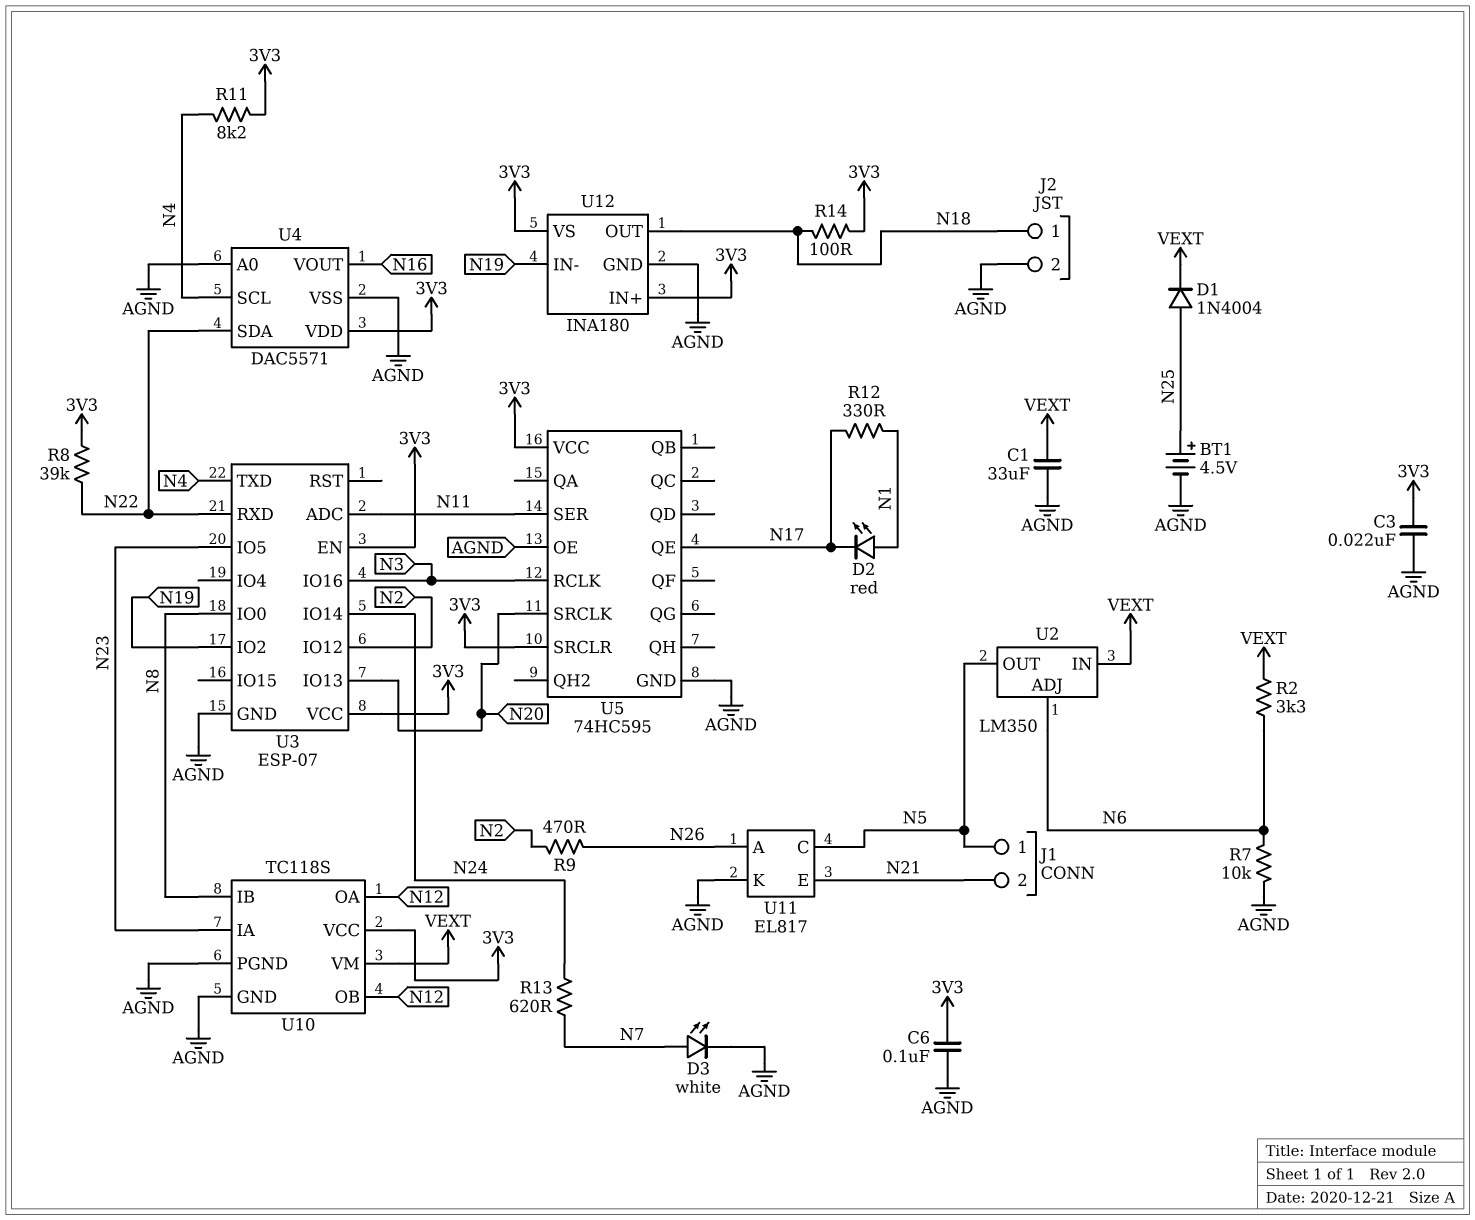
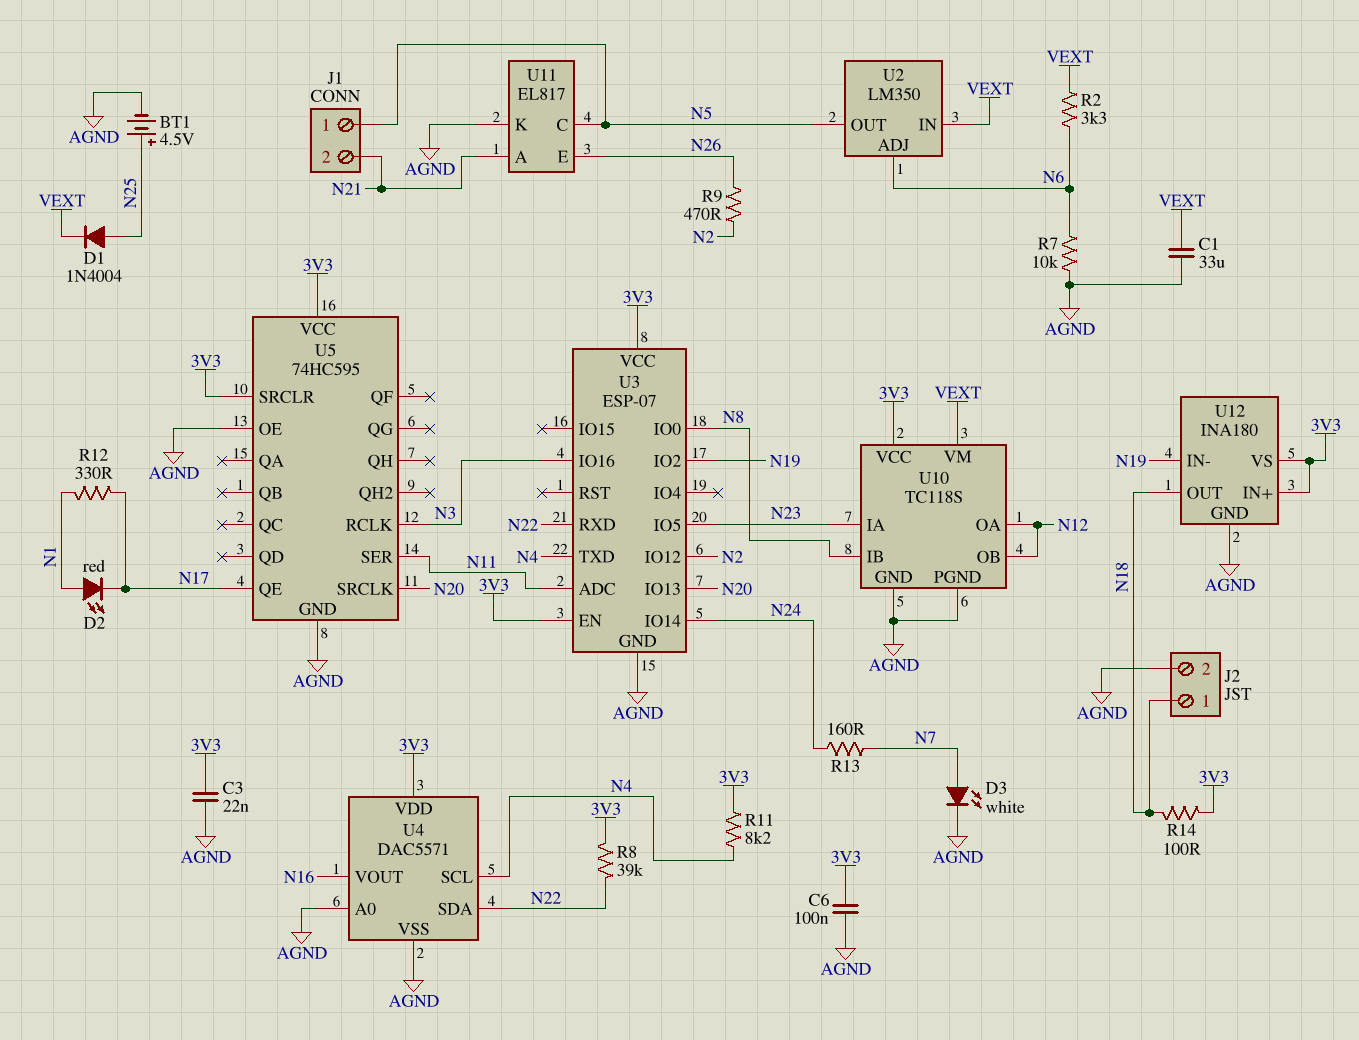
R13: 620 (N7, N24) -> 160 (N7, N24)
U11 pin A: N26 -> N21
U11 pin E: N21 -> N26

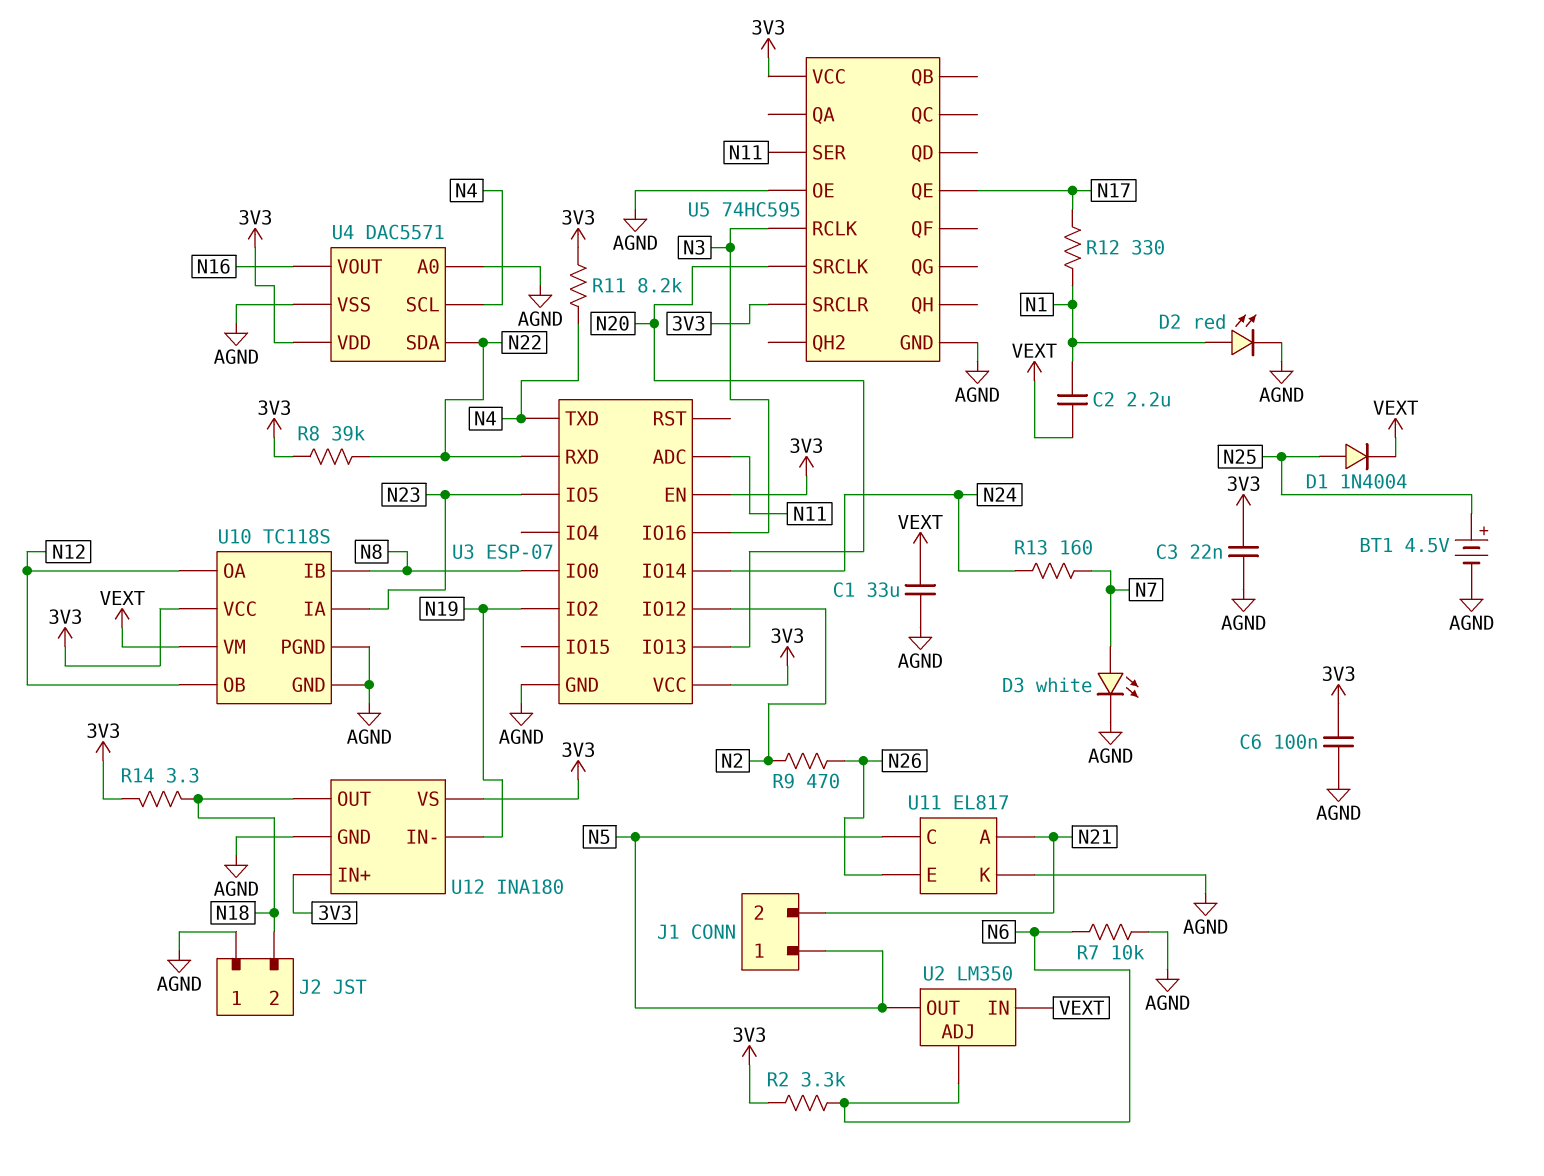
C2: none -> 2.2uF (N1, VEXT)
D2: LED red (A N1, K N17) -> LED red (A N1, K AGND)
J2 pin 1: N18 -> AGND
J2 pin 2: AGND -> N18
R2: 3.3k (N6, VEXT) -> 3.3k (3V3, N6)
R14: 100 (3V3, N18) -> 3.3 (3V3, N18)

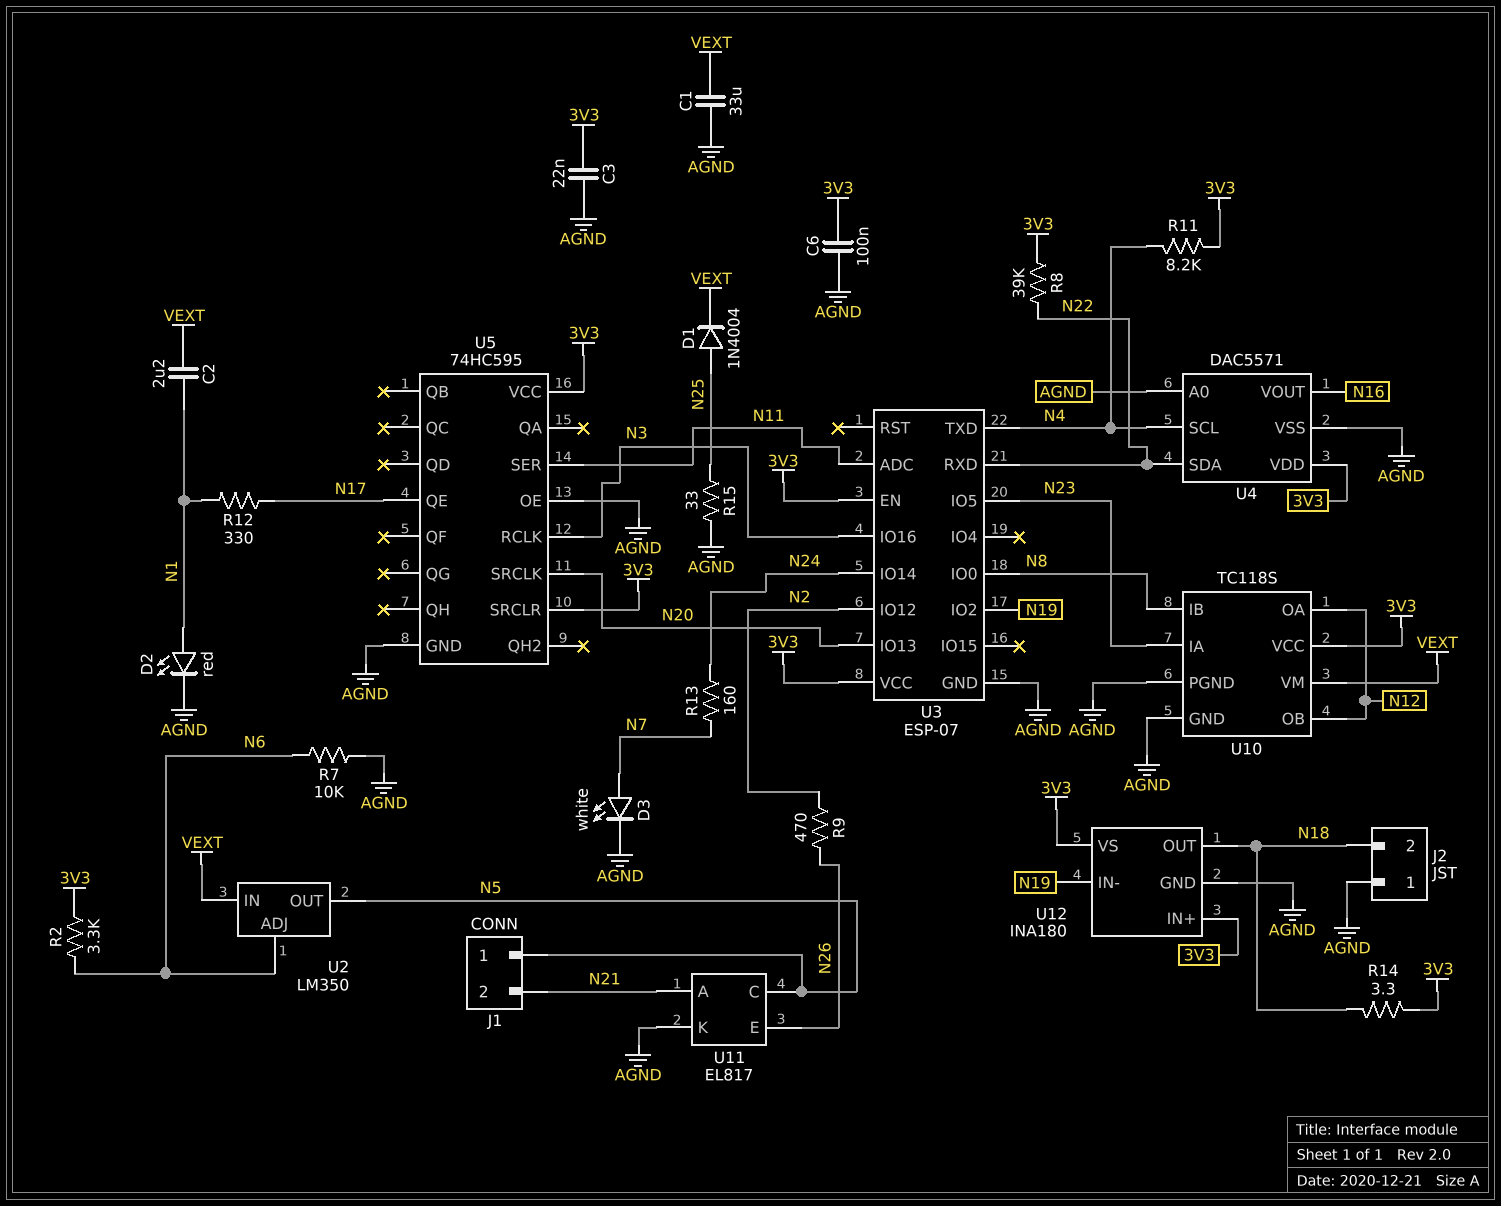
BT1: 4.5V (plus N25, minus AGND) -> none
R15: none -> 33 (AGND, N25)

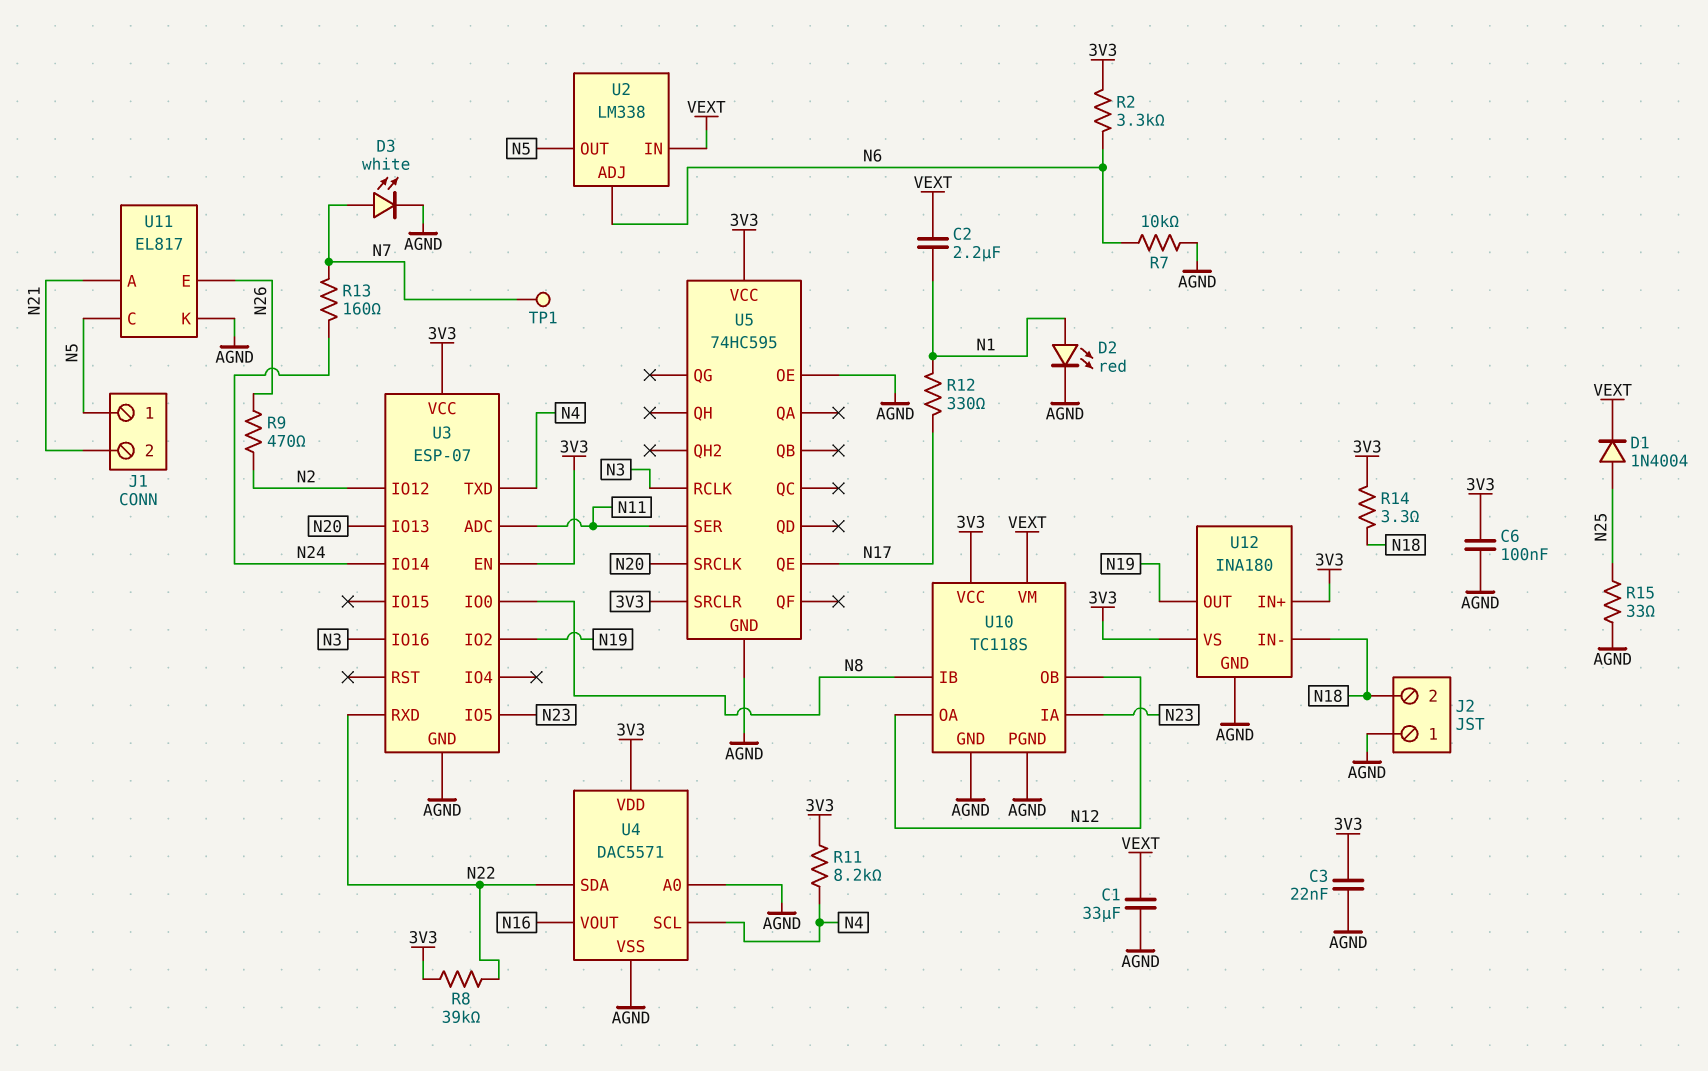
TP1: none -> test point (N7)
U2: LM350 -> LM338
U12 pin IN-: N19 -> N18
U12 pin OUT: N18 -> N19

